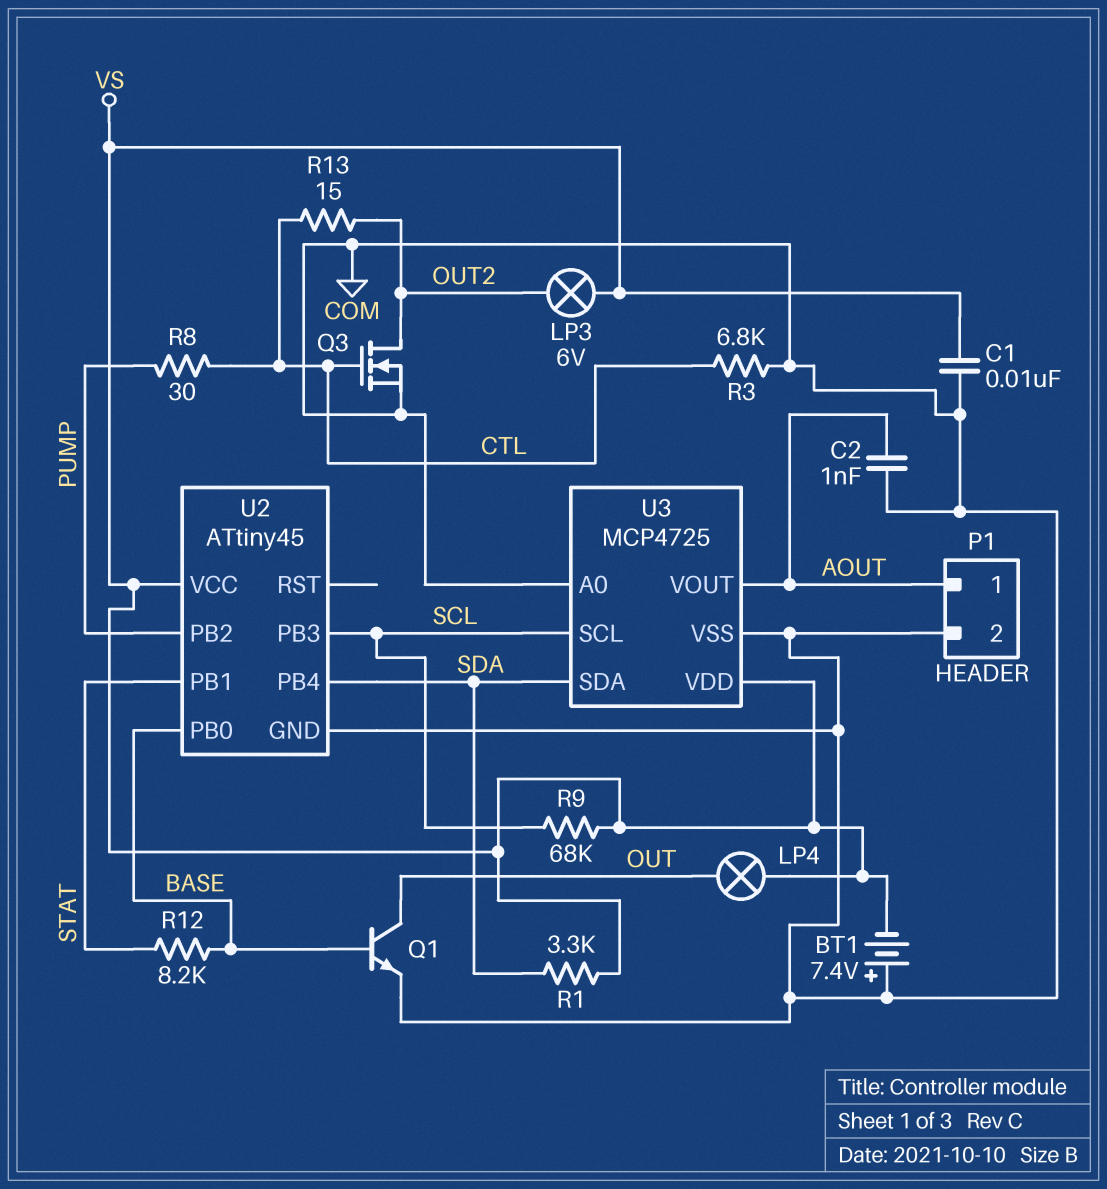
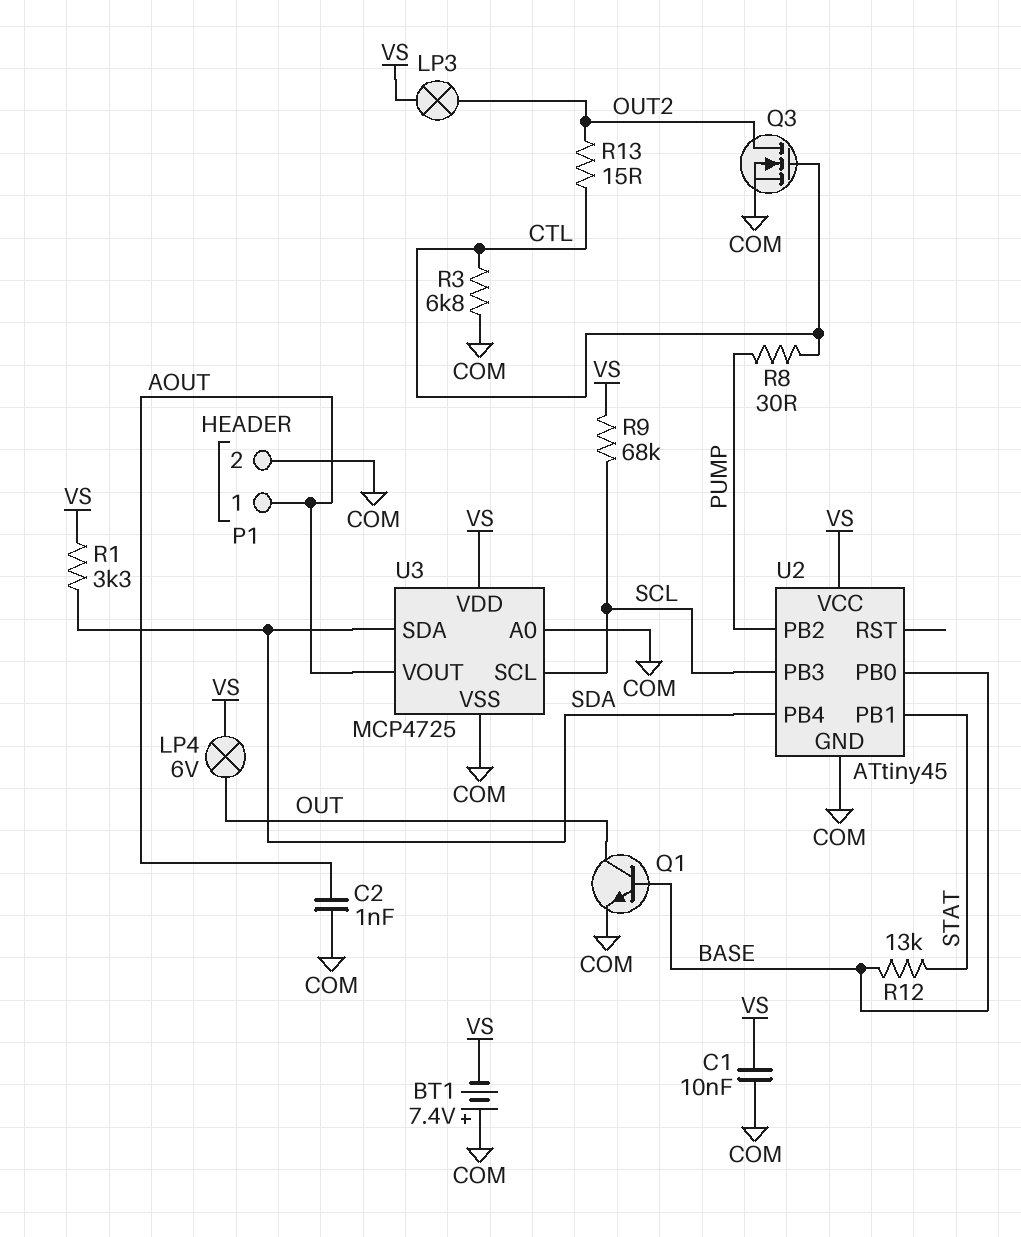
LP3: lamp 6V (OUT2, VS) -> lamp (OUT2, VS)
LP4: lamp (OUT, VS) -> lamp 6V (OUT, VS)
R12: 8.2k (BASE, STAT) -> 13k (BASE, STAT)

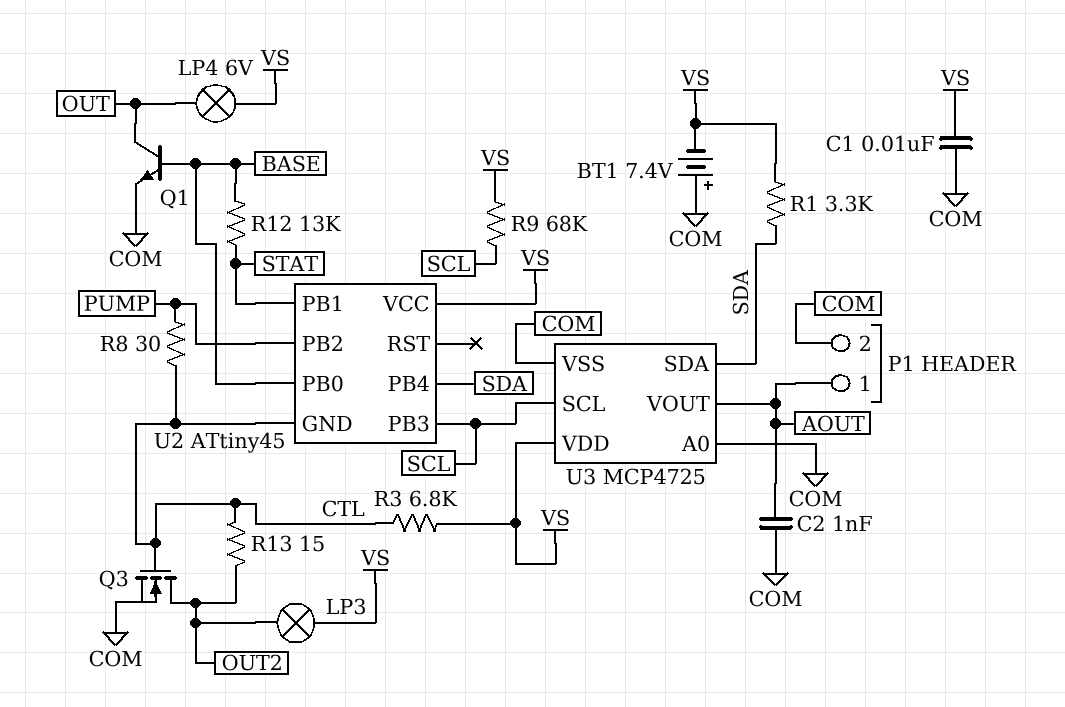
R3: 6.8k (COM, CTL) -> 6.8k (CTL, VS)
U2 pin GND: COM -> CTL

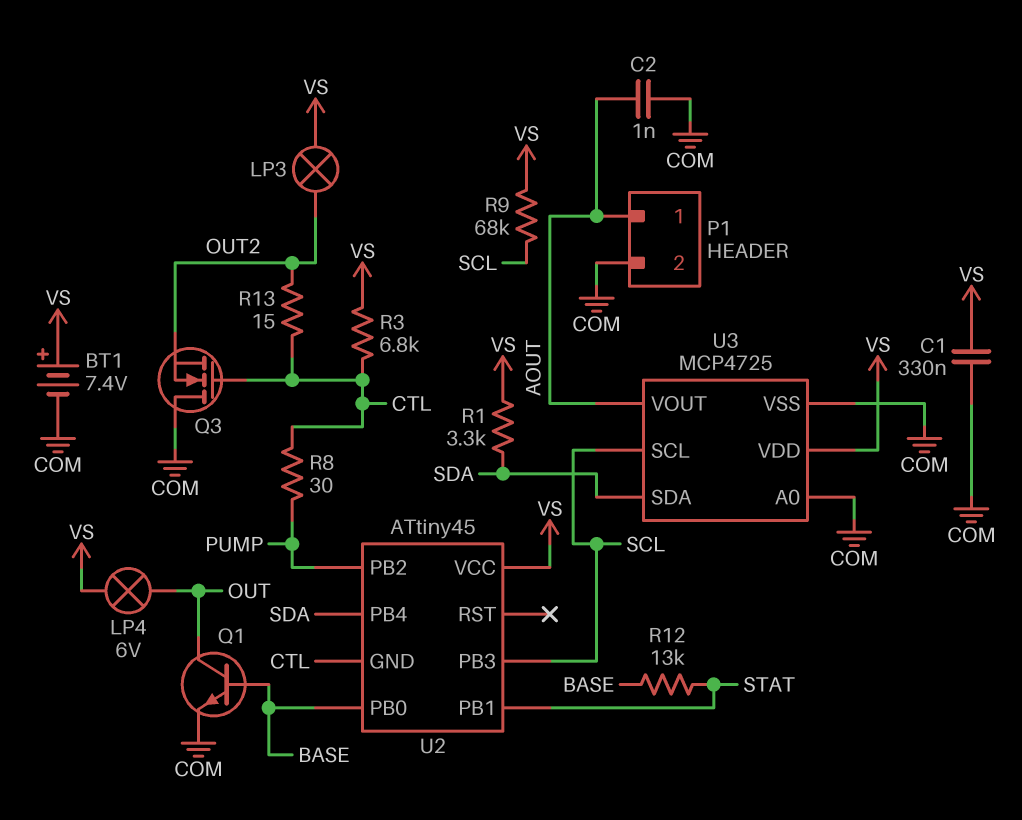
BT1: 7.4V (plus COM, minus VS) -> 7.4V (plus VS, minus COM)
C1: 10nF (COM, VS) -> 330nF (COM, VS)
Q3: NMOS (G CTL, D OUT2, S COM) -> NMOS (G CTL, D COM, S OUT2)

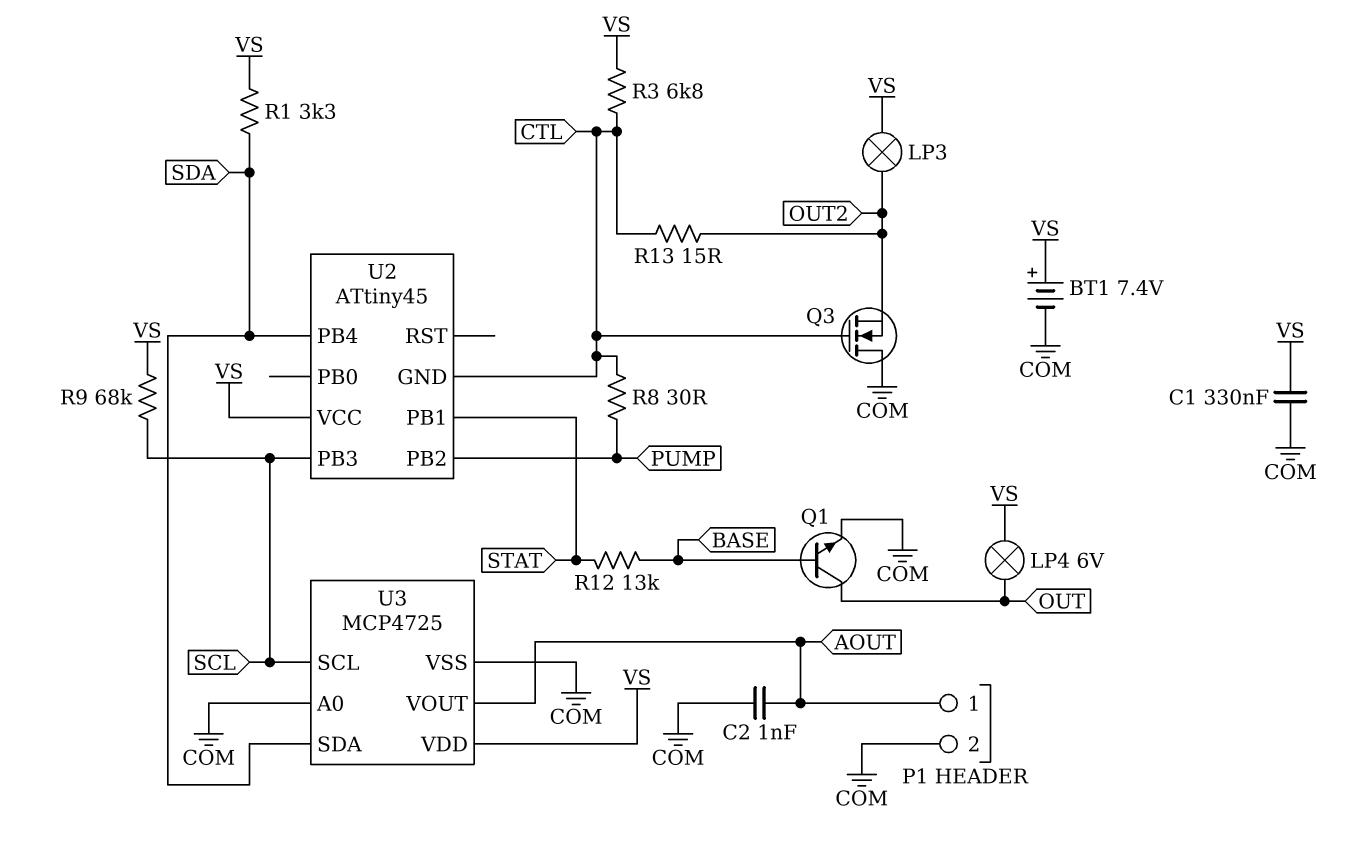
U2 pin PB0: BASE -> none

